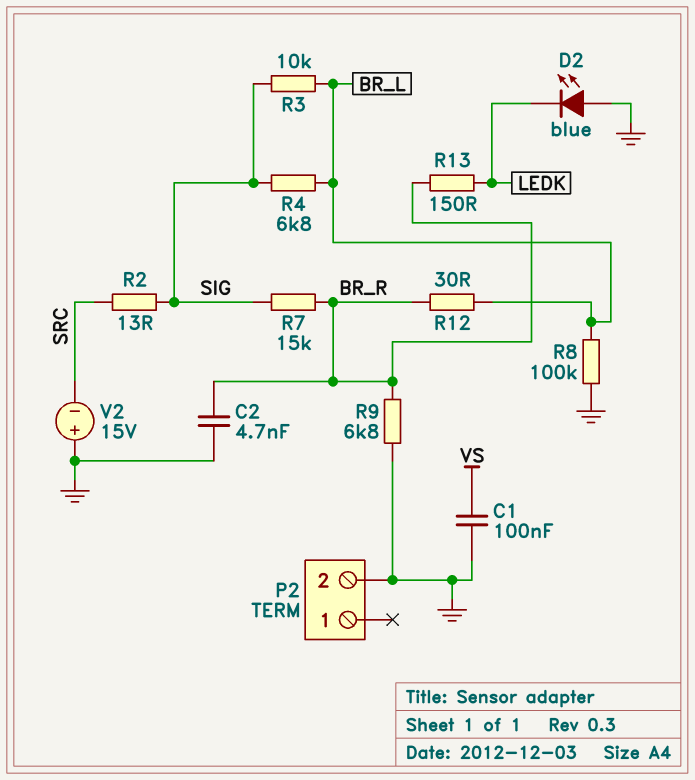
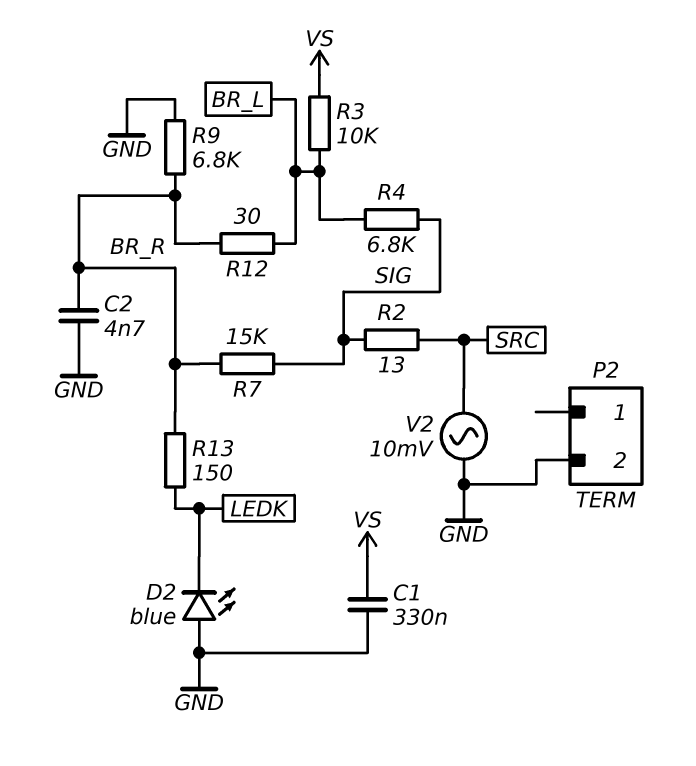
C1: 100nF (GND, VS) -> 330nF (GND, VS)
R3: 10k (BR_L, SIG) -> 10k (BR_L, VS)
R8: 100k (BR_L, GND) -> none
V2: 15V (plus GND, minus SRC) -> AC 10mV (GND, SRC)

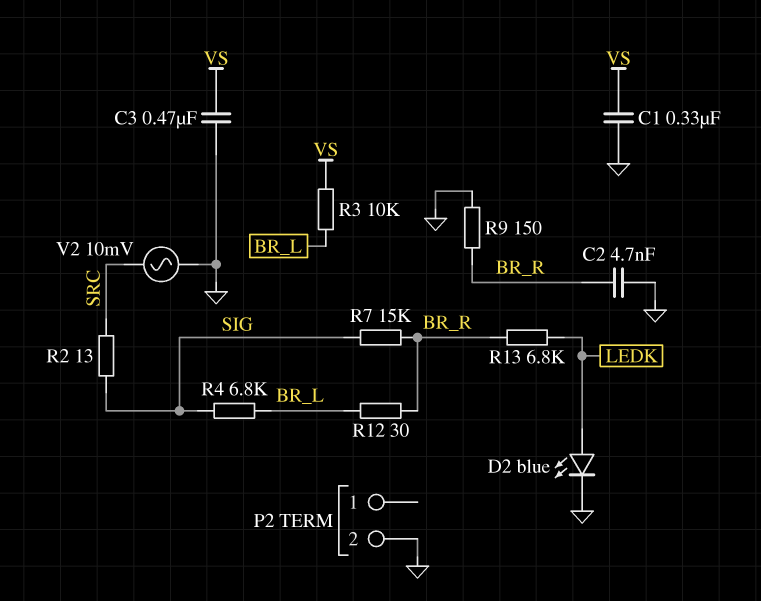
C3: none -> 470nF (GND, VS)
D2: LED blue (A GND, K LEDK) -> LED blue (A LEDK, K GND)
R9: 6.8k (BR_R, GND) -> 150 (BR_R, GND)
R13: 150 (BR_R, LEDK) -> 6.8k (BR_R, LEDK)

